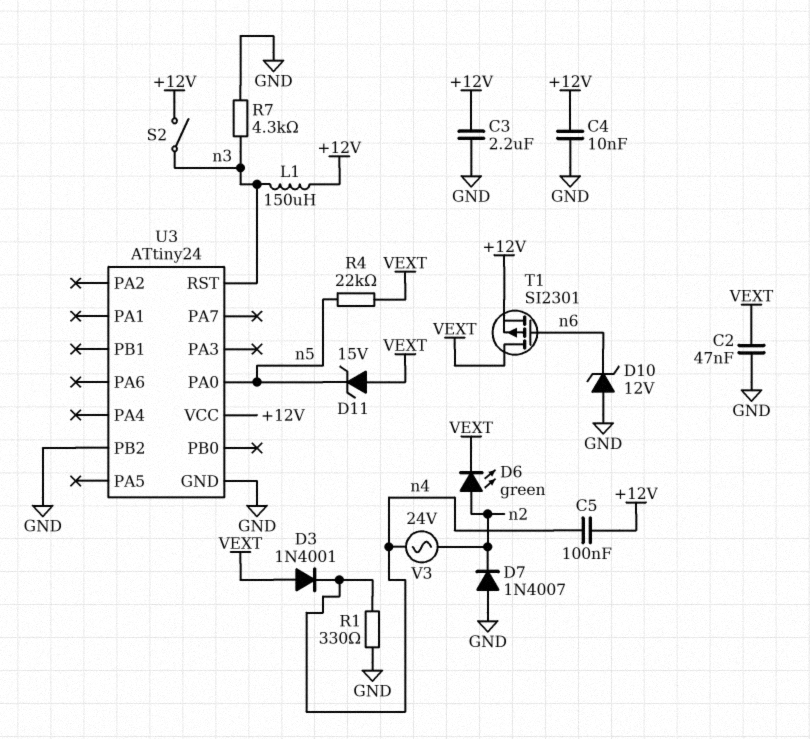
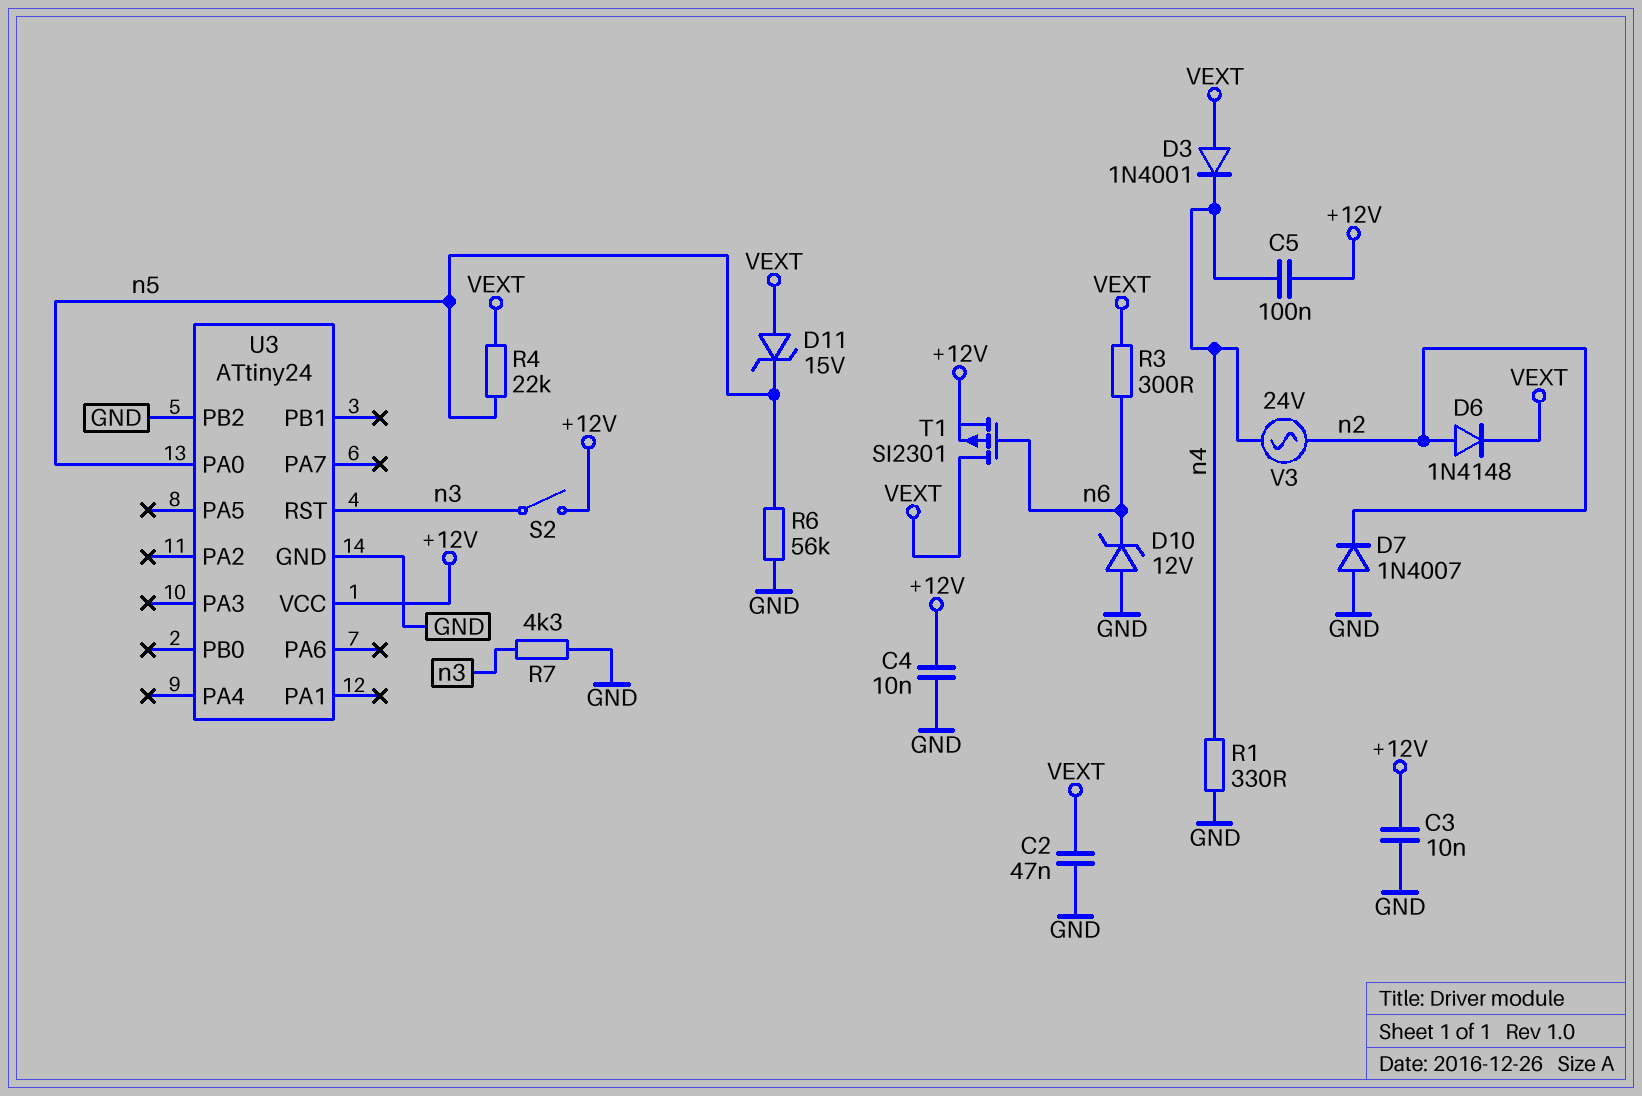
C3: 2.2uF (+12V, GND) -> 10nF (+12V, GND)
D6: LED green (A n2, K VEXT) -> diode 1N4148 (A n2, K VEXT)
L1: 150uH (+12V, n3) -> none
R3: none -> 300 (VEXT, n6)
R6: none -> 56k (GND, n5)

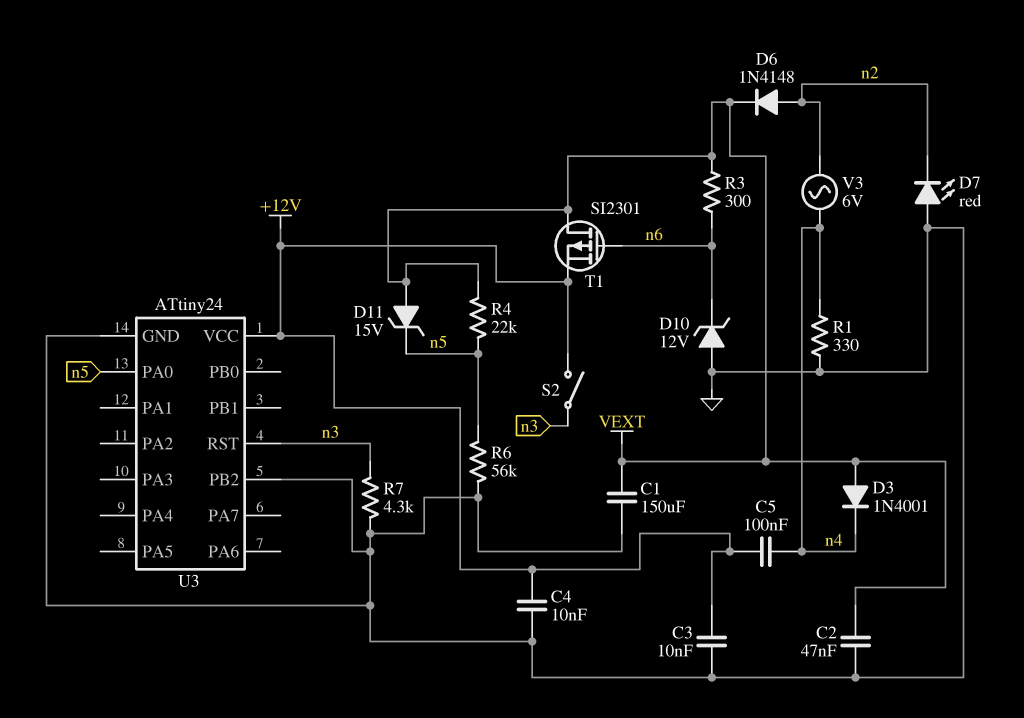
C1: none -> 150uF (GND, VEXT)
D7: diode 1N4007 (A GND, K n2) -> LED red (A GND, K n2)
V3: AC 24V (n2, n4) -> AC 6V (n2, n4)

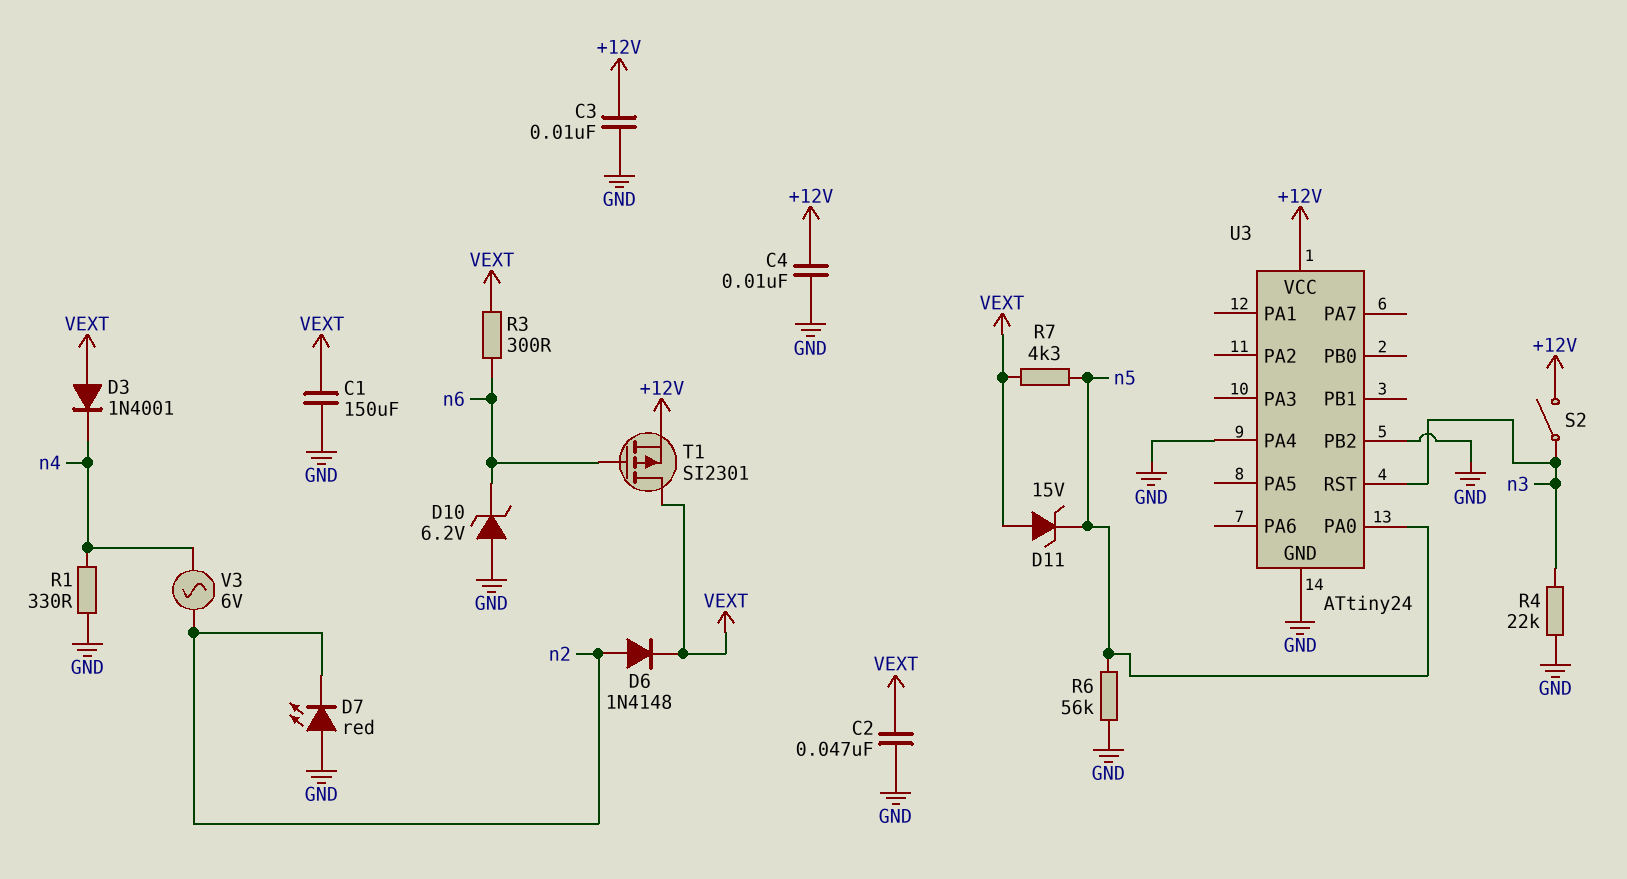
C5: 100nF (+12V, n4) -> none
D10: zener 12V (A GND, K n6) -> zener 6.2V (A GND, K n6)
R4: 22k (VEXT, n5) -> 22k (GND, n3)
R7: 4.3k (GND, n3) -> 4.3k (VEXT, n5)
U3 pin PA4: none -> GND

